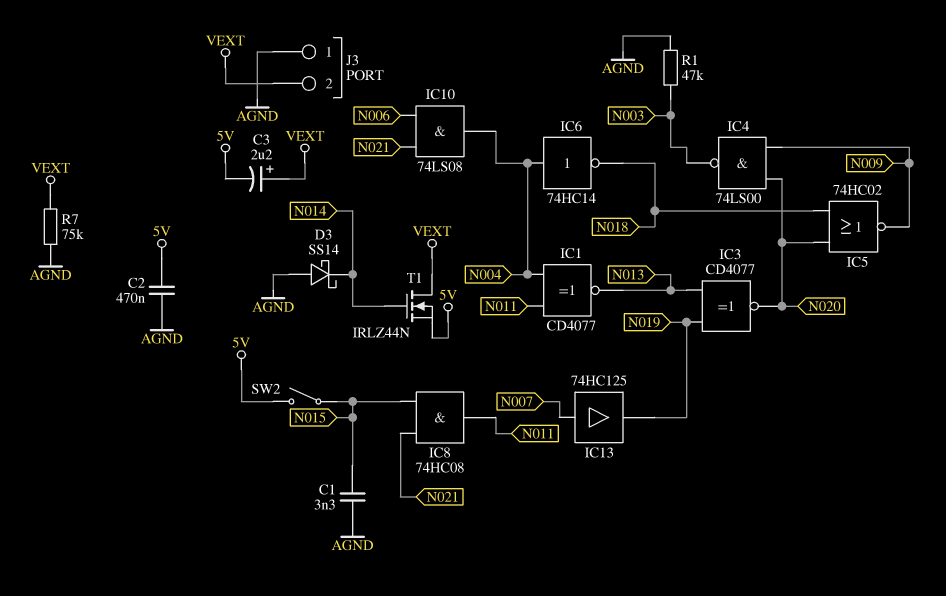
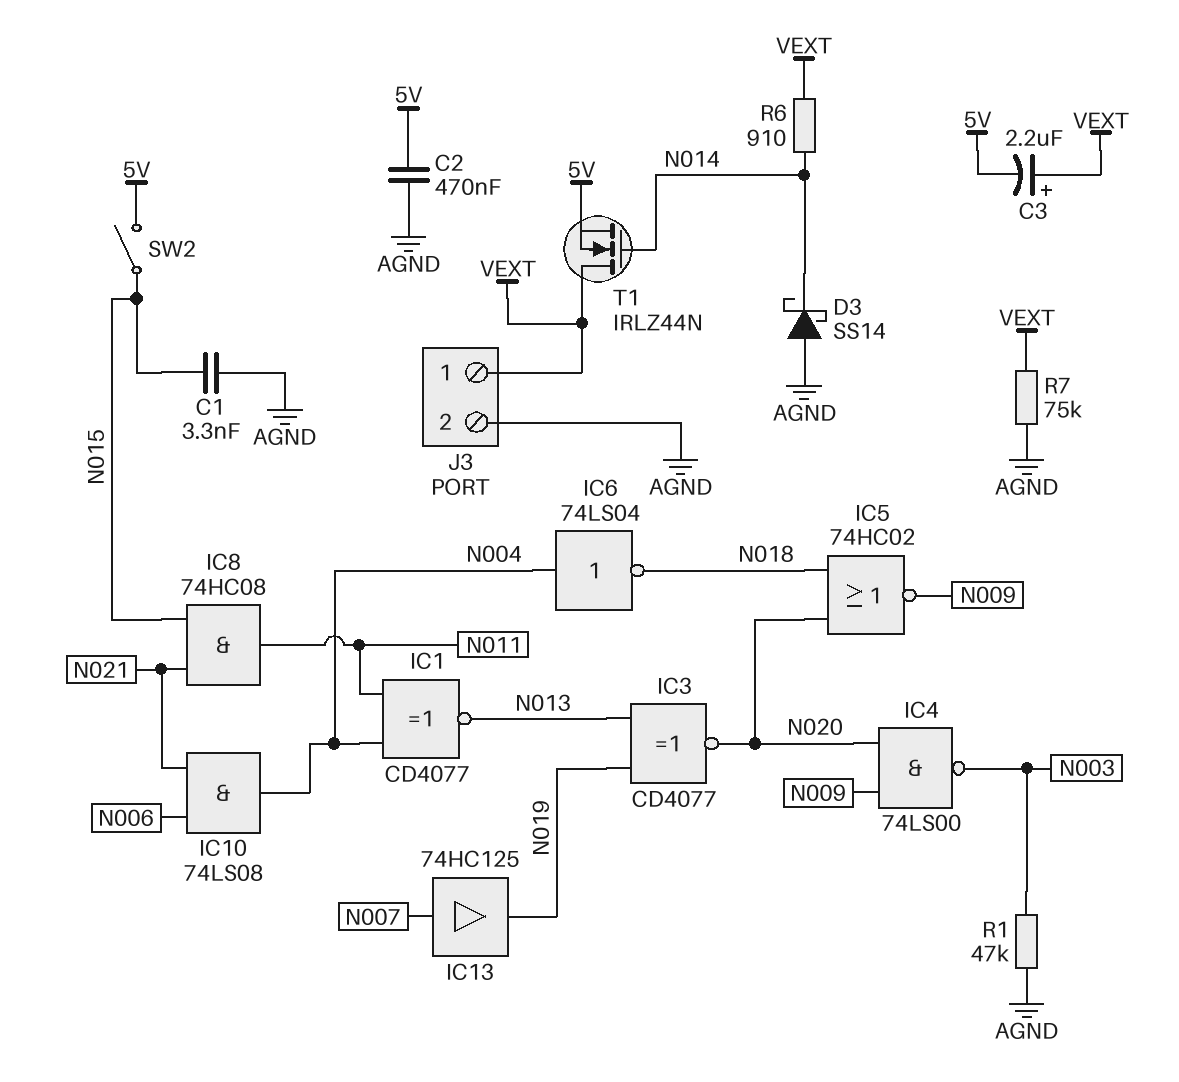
IC6: NOT 74HC14 (in N004, out N018) -> NOT 74LS04 (in N004, out N018)
J3 pin 1: AGND -> VEXT
J3 pin 2: VEXT -> AGND
R6: none -> 910 (N014, VEXT)

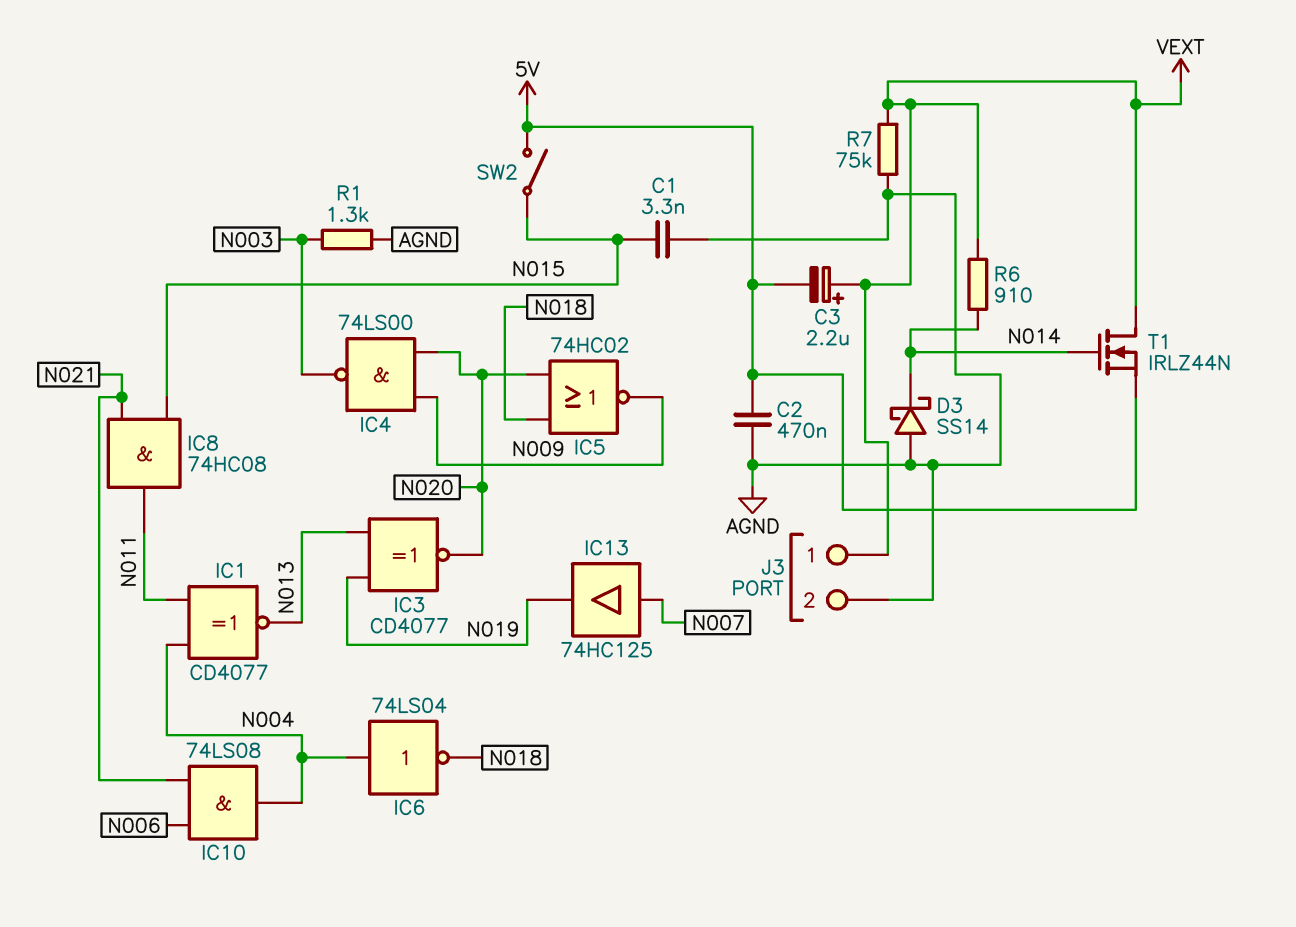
R1: 47k (AGND, N003) -> 1.3k (AGND, N003)

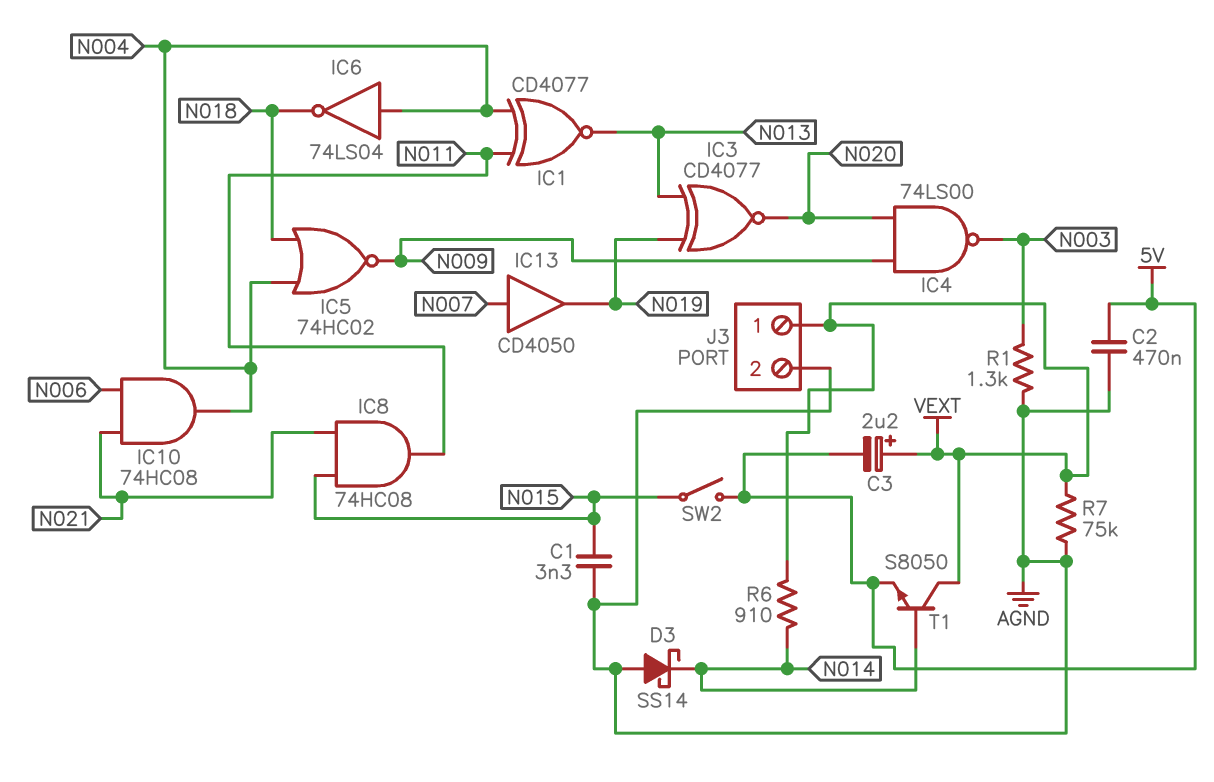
IC5: NOR 74HC02 (in N018, in N020, out N009) -> NOR 74HC02 (in N004, in N018, out N009)
IC10: AND 74LS08 (in N006, in N021, out N004) -> AND 74HC08 (in N006, in N021, out N004)
IC13: buffer 74HC125 (in N007, out N019) -> buffer CD4050 (in N007, out N019)
T1: NMOS IRLZ44N (G N014, D VEXT, S 5V) -> NPN S8050 (B N014, C VEXT, E 5V)

